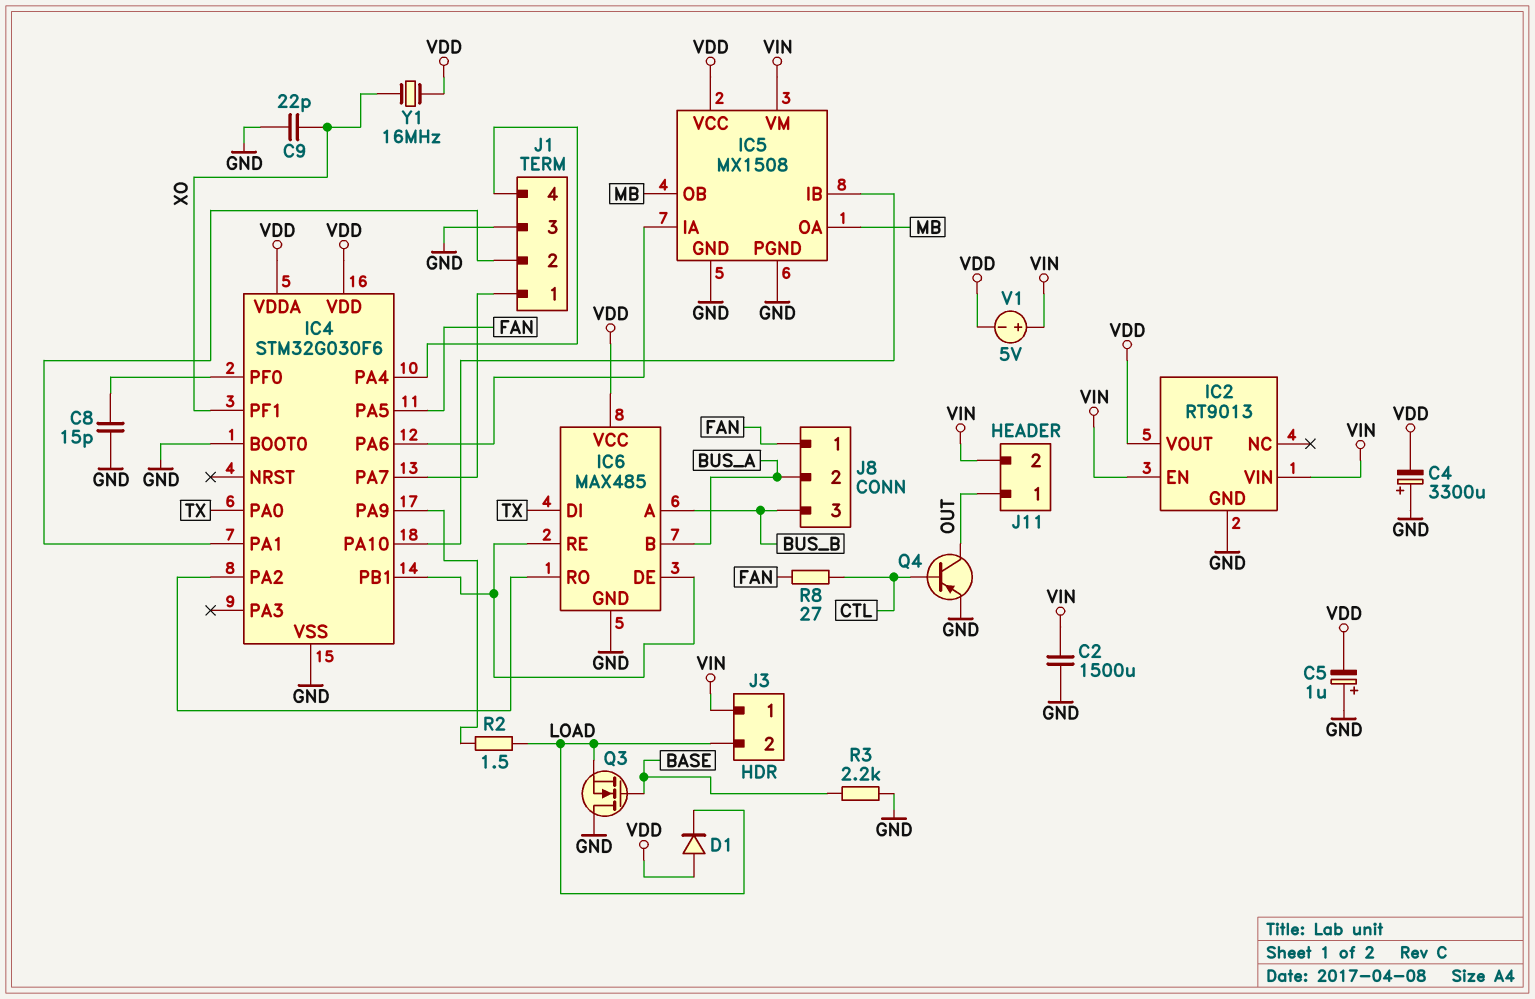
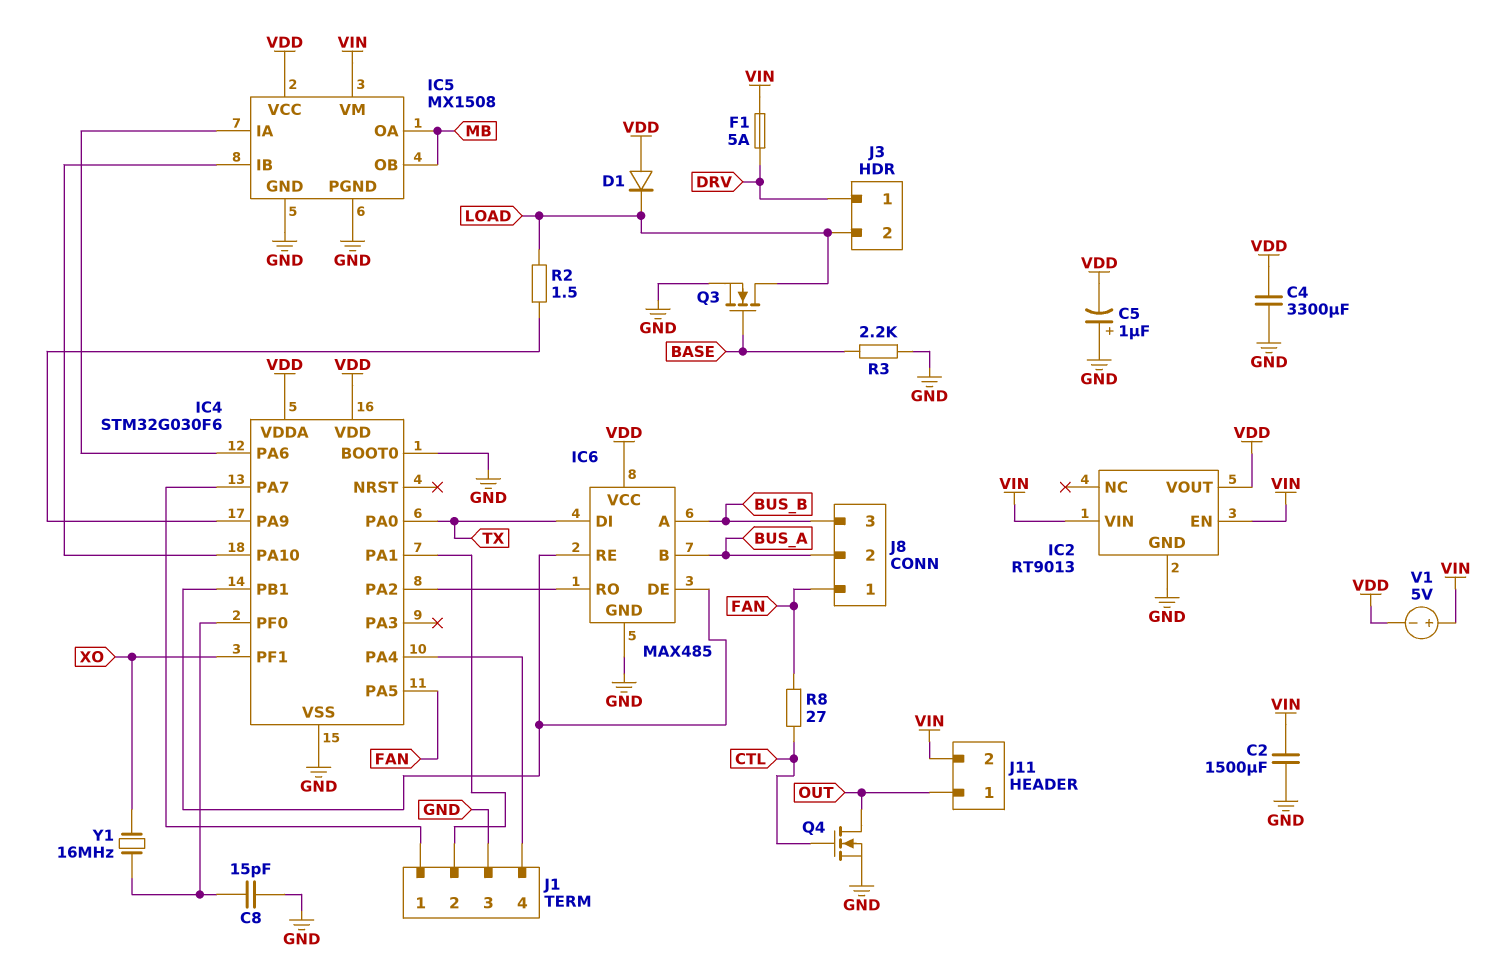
C4: 3300uF (plus GND, minus VDD) -> 3300uF (GND, VDD)
C9: 22pF (GND, XO) -> none
F1: none -> 5A (DRV, VIN)
J3 pin 1: VIN -> DRV
Q3: NMOS (G BASE, D GND, S LOAD) -> NMOS (G BASE, D LOAD, S GND)
Q4: PNP (B CTL, C OUT, E GND) -> NMOS (G CTL, D OUT, S GND)
Y1: 16MHz (VDD, XO) -> 16MHz (IC4/PF0, XO)

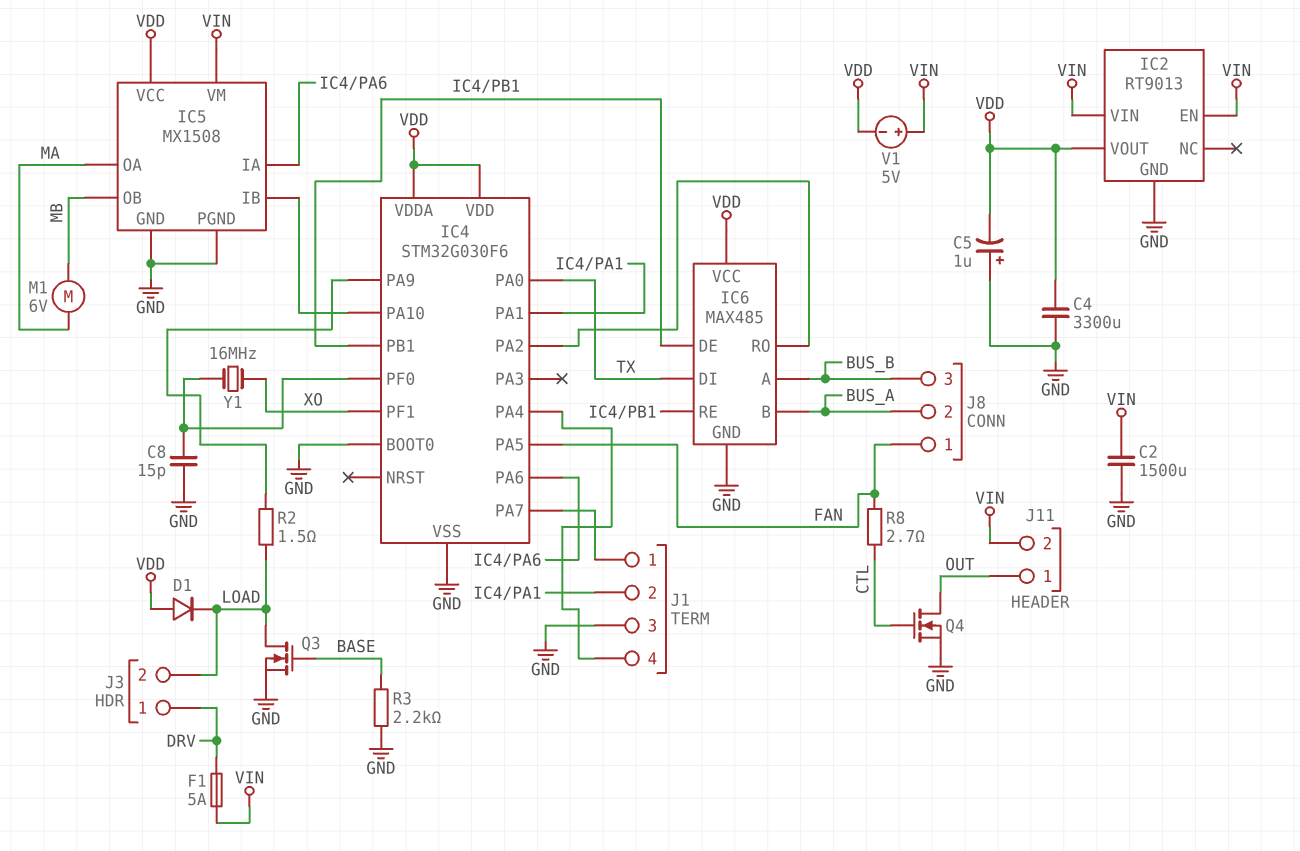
IC5 pin OA: MB -> MA
M1: none -> motor 6V (MA, MB)
R8: 27 (CTL, FAN) -> 2.7 (CTL, FAN)

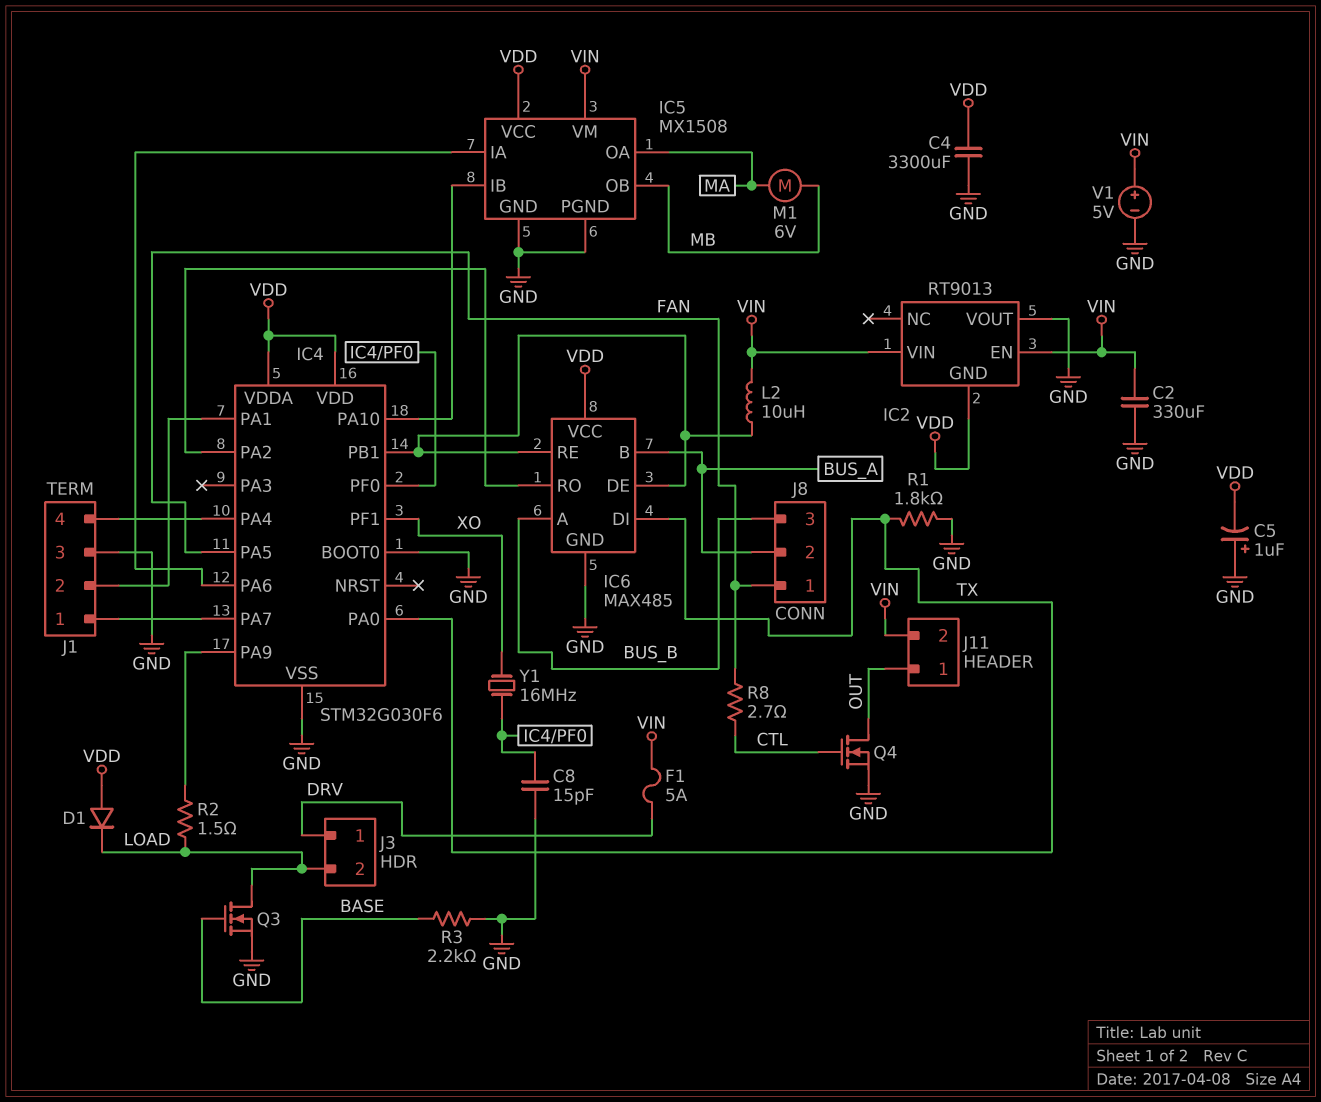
C2: 1500uF (GND, VIN) -> 330uF (GND, VIN)
IC2 pin GND: GND -> VDD
IC2 pin VOUT: VDD -> GND
L2: none -> 10uH (IC4/PB1, VIN)
R1: none -> 1.8k (GND, TX)
V1: 5V (plus VIN, minus VDD) -> 5V (plus VIN, minus GND)

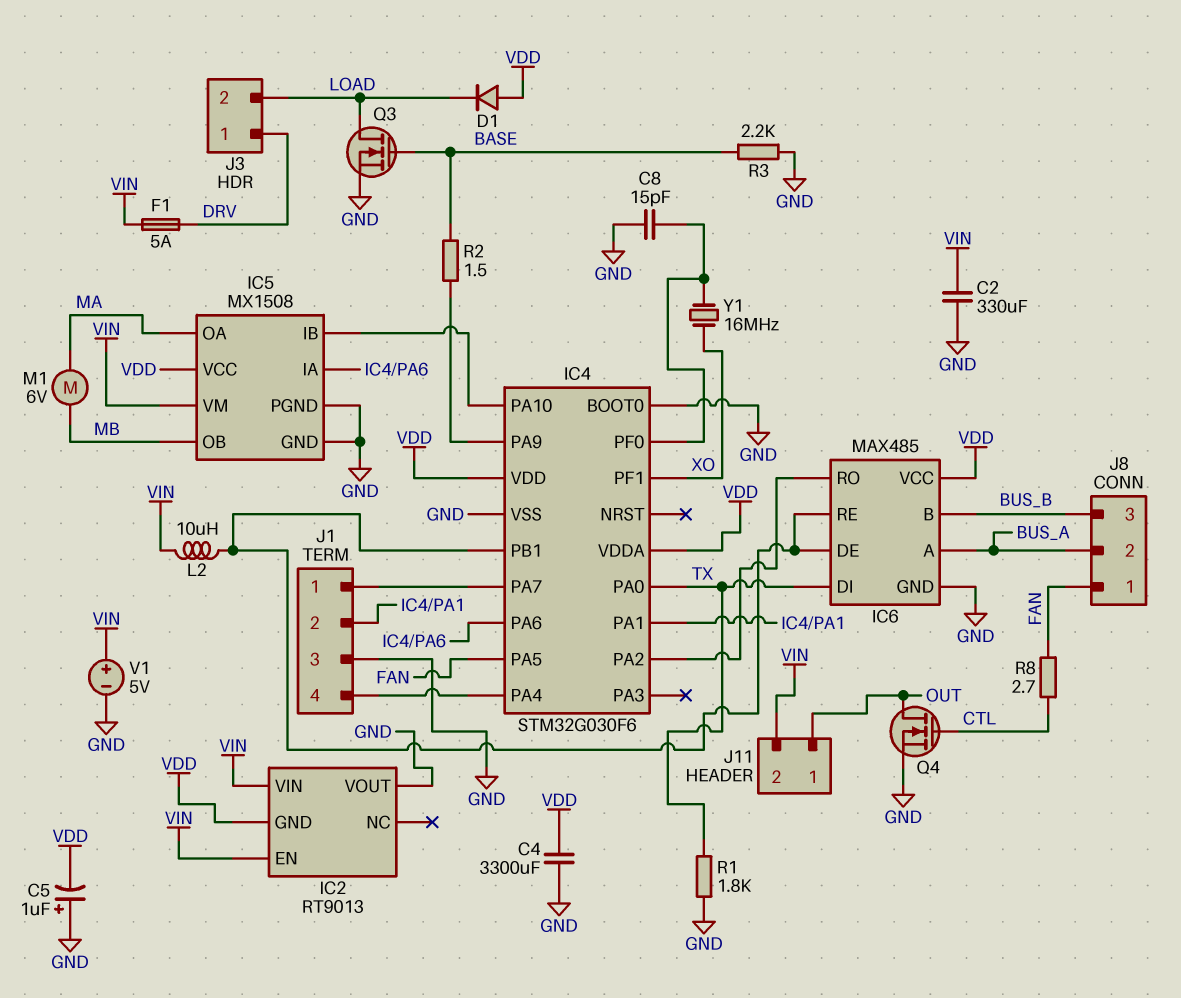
IC6 pin A: BUS_B -> BUS_A
IC6 pin B: BUS_A -> BUS_B
R2: 1.5 (IC4/PA9, LOAD) -> 1.5 (BASE, IC4/PA9)

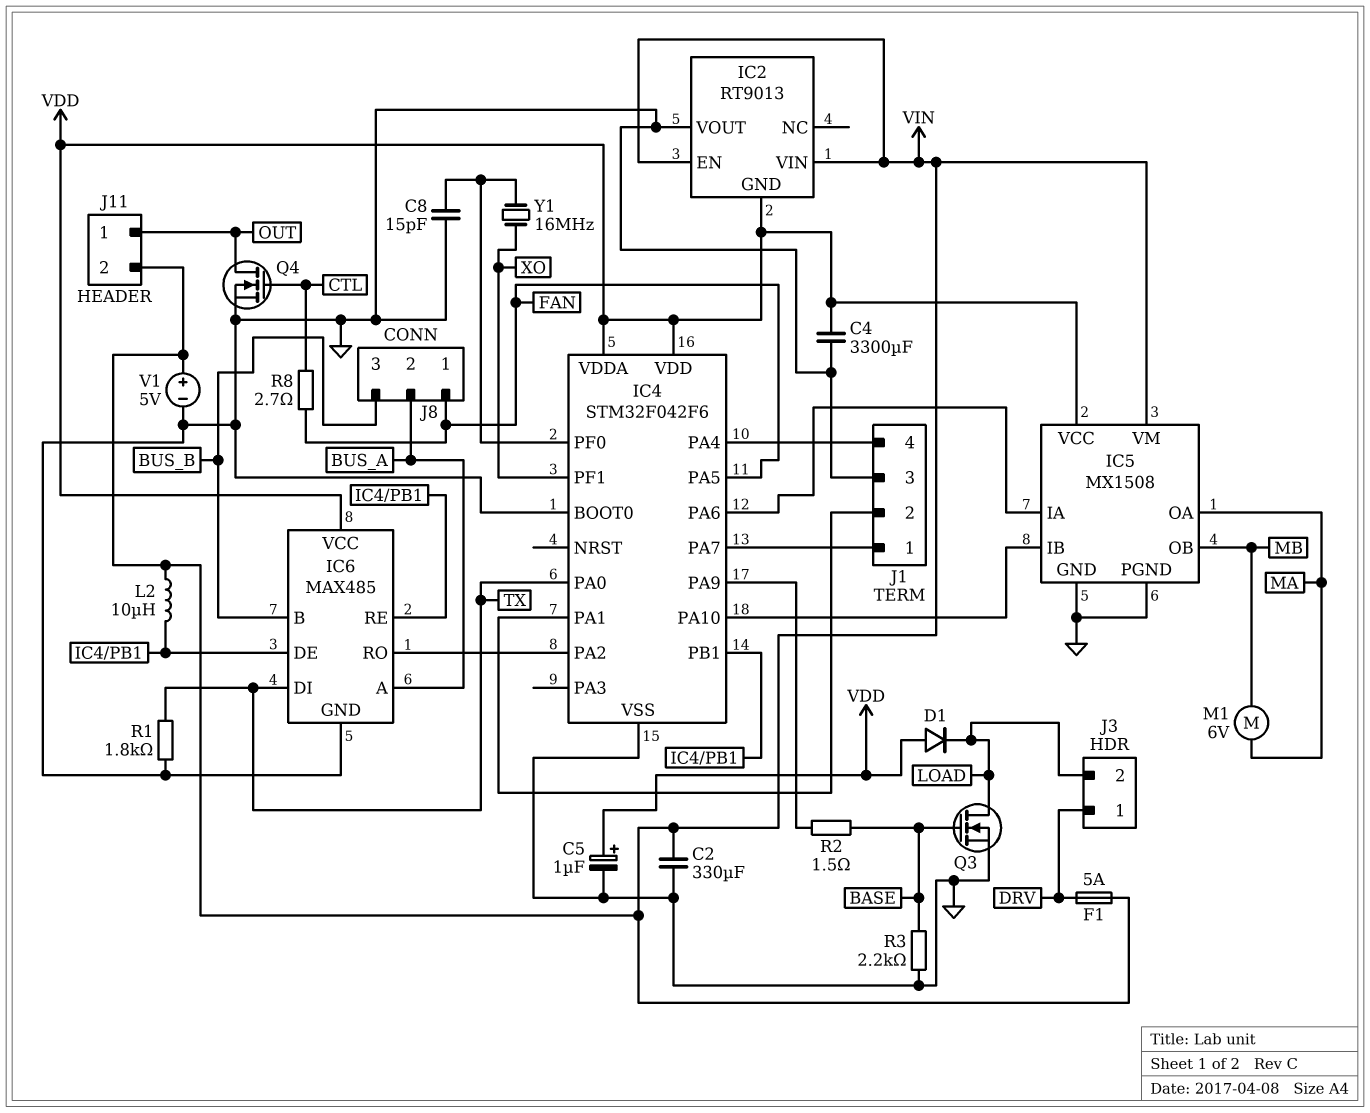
C5: 1uF (plus GND, minus VDD) -> 1uF (plus VDD, minus GND)
IC4: STM32G030F6 -> STM32F042F6

